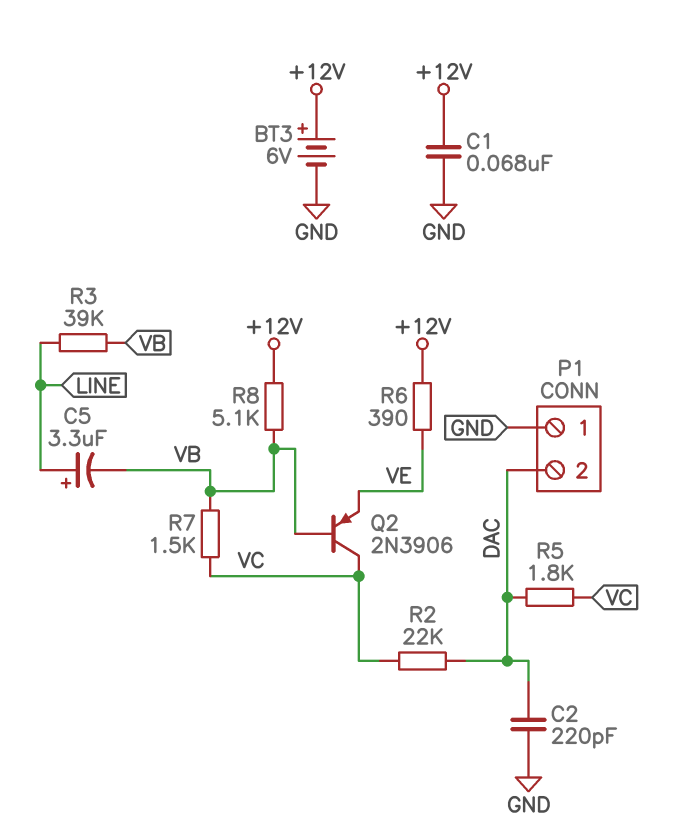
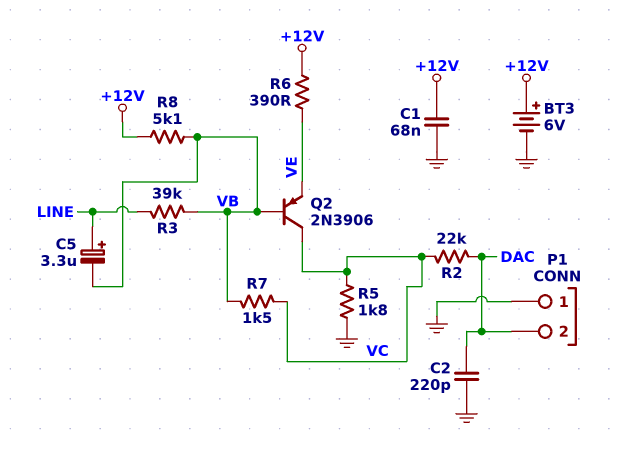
R5: 1.8k (DAC, VC) -> 1.8k (GND, VC)

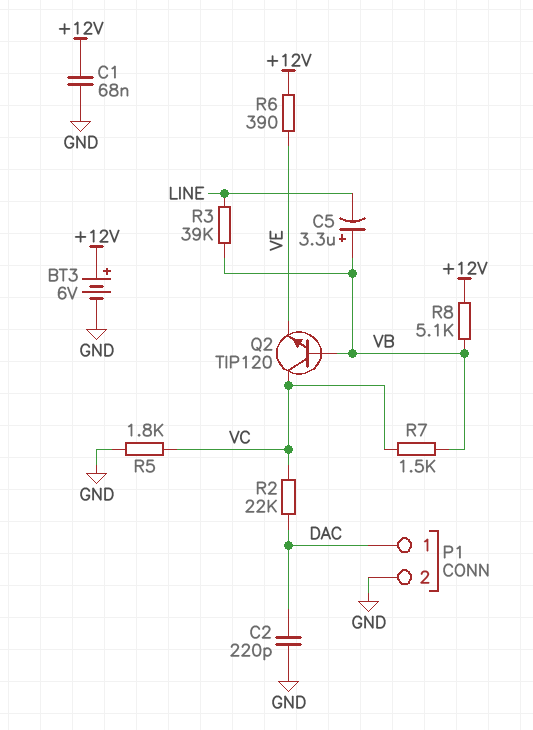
C5: 3.3uF (plus LINE, minus VB) -> 3.3uF (plus VB, minus LINE)
P1 pin 1: GND -> DAC
P1 pin 2: DAC -> GND
Q2: PNP 2N3906 (B VB, C VC, E VE) -> NPN TIP120 (B VB, C VC, E VE)

